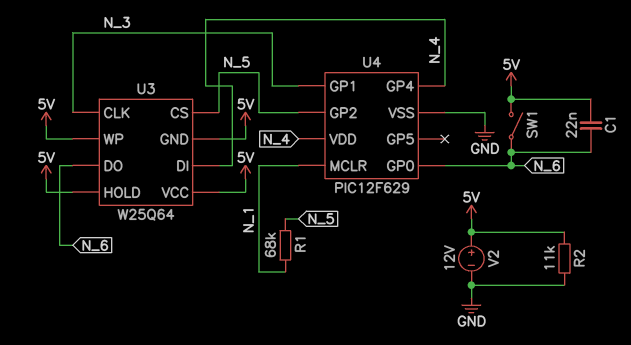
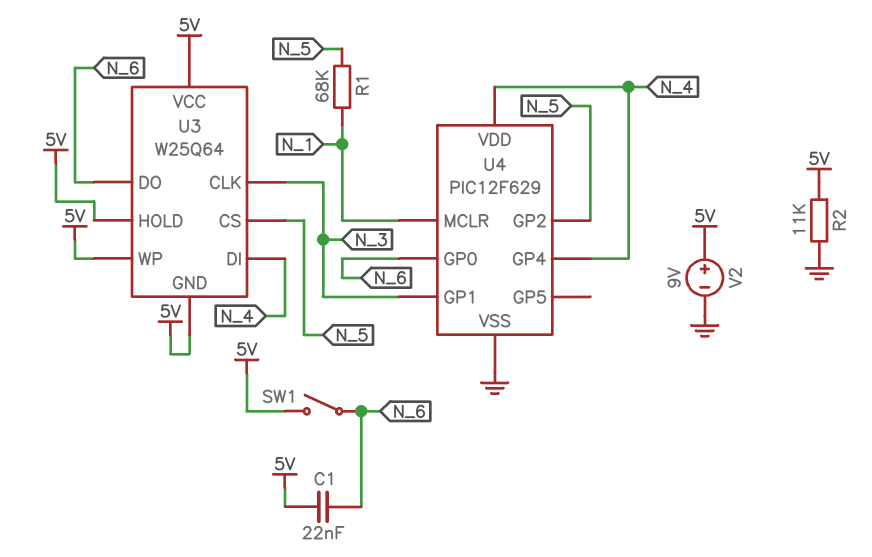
V2: 12V (plus 5V, minus GND) -> 9V (plus 5V, minus GND)

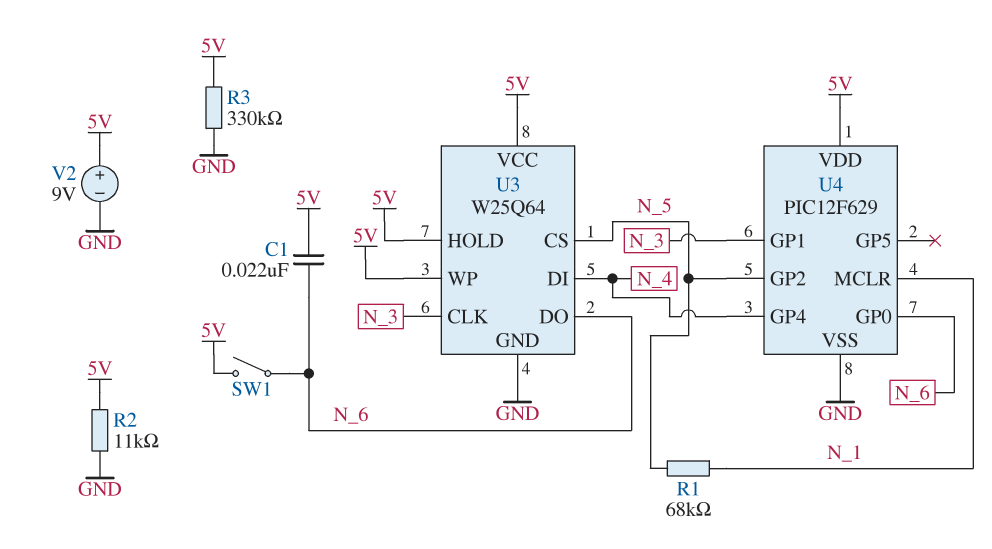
R3: none -> 330k (5V, GND)
U3 pin GND: 5V -> GND
U4 pin VDD: N_4 -> 5V

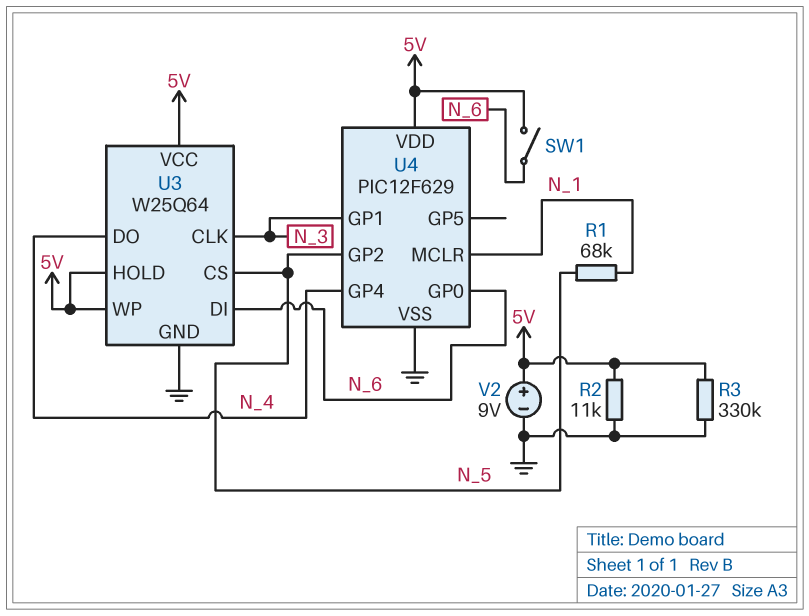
C1: 22nF (5V, N_6) -> none
U3 pin DI: N_4 -> N_6
U3 pin DO: N_6 -> N_4

